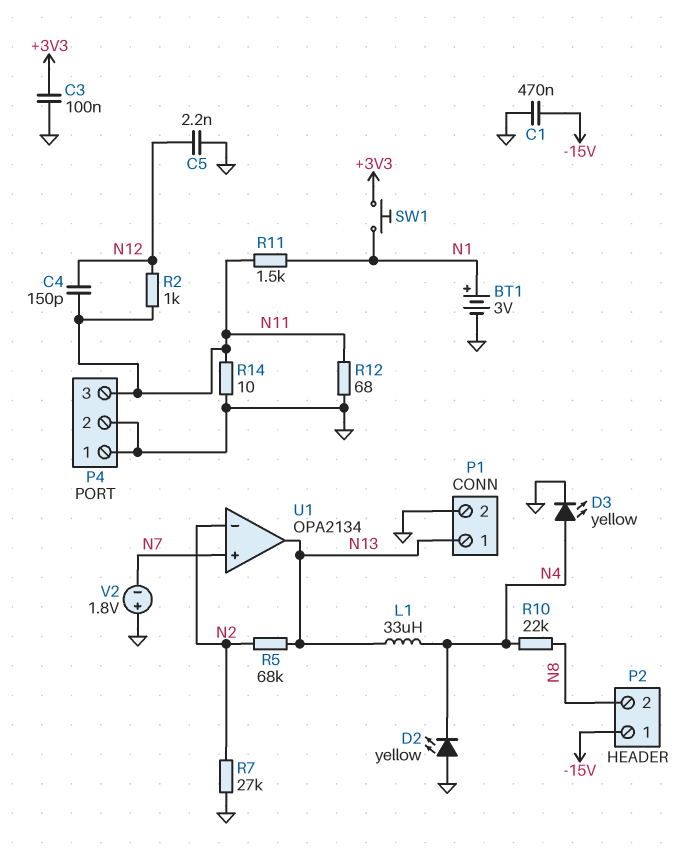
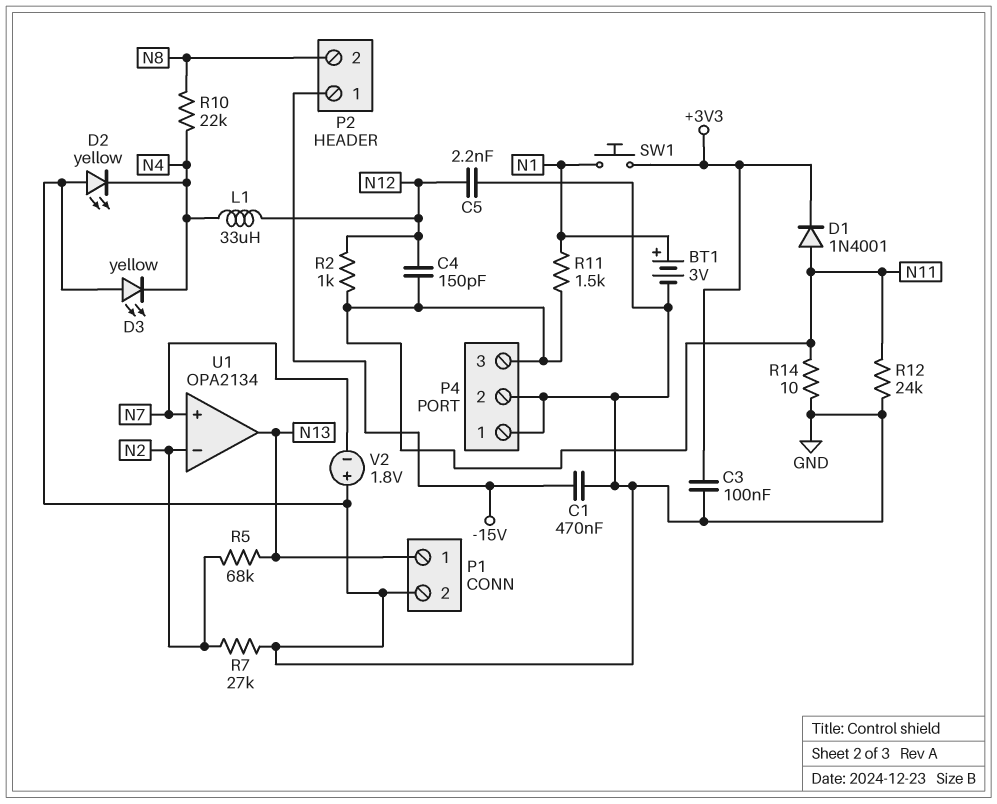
D1: none -> diode 1N4001 (A N11, K +3V3)
D3: LED yellow (A N4, K GND) -> LED yellow (A GND, K N4)
L1: 33uH (N4, N13) -> 33uH (N4, N12)
R12: 68 (GND, N11) -> 24k (GND, N11)

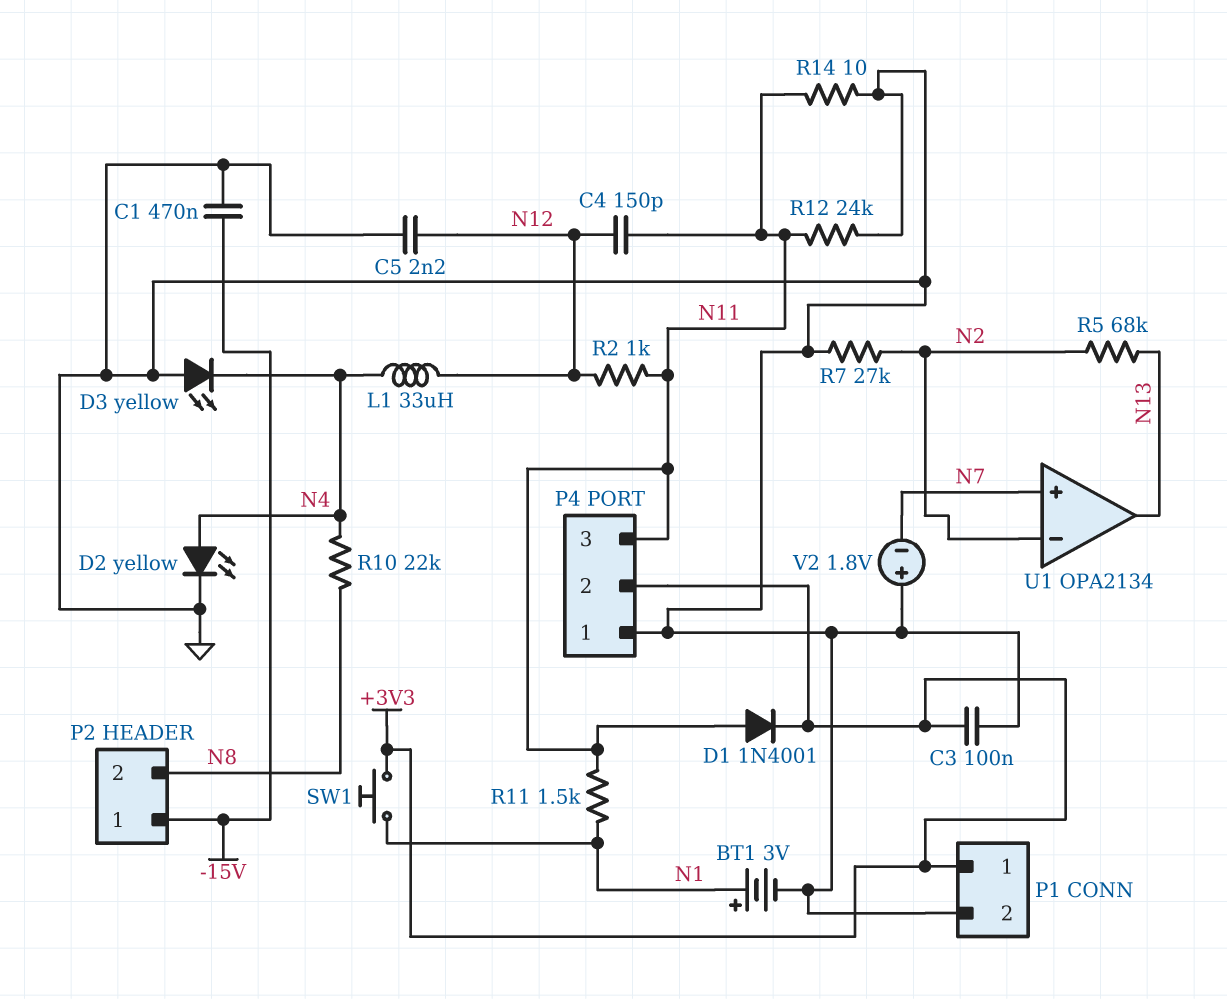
D2: LED yellow (A GND, K N4) -> LED yellow (A N4, K GND)
P1 pin 1: N13 -> +3V3
P4 pin 2: GND -> +3V3

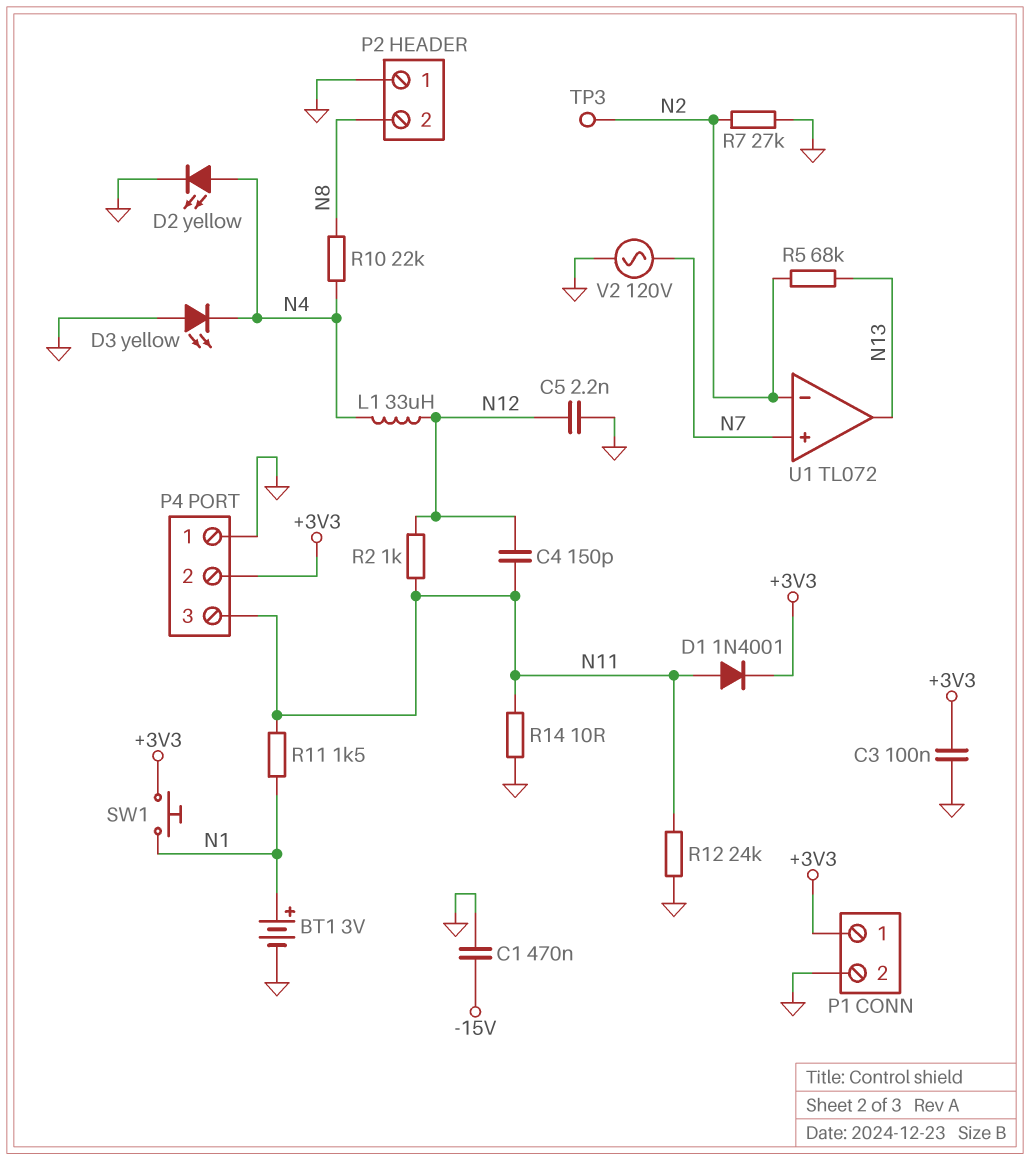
P2 pin 1: -15V -> GND
TP3: none -> test point (N2)
U1: OPA2134 -> TL072
V2: 1.8V (plus GND, minus N7) -> AC 120V (GND, N7)

